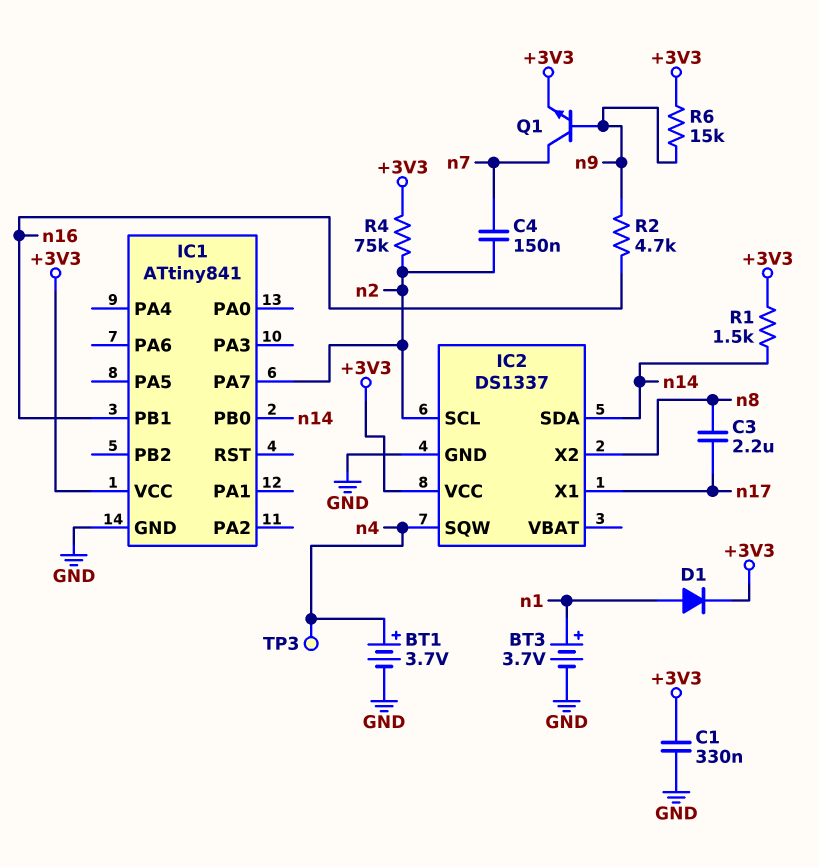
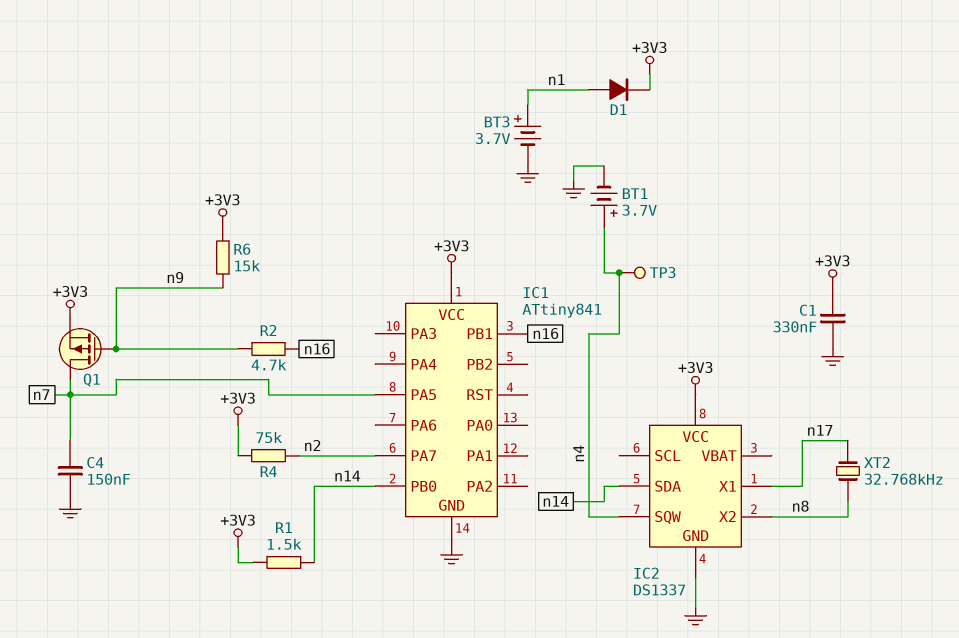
C3: 2.2uF (n8, n17) -> none
C4: 150nF (n2, n7) -> 150nF (GND, n7)
IC1 pin PA5: none -> n7
IC2 pin SCL: n2 -> none
Q1: NPN (B n9, C n7, E +3V3) -> PMOS (G n9, D n7, S +3V3)
XT2: none -> 32.768kHz (n8, n17)

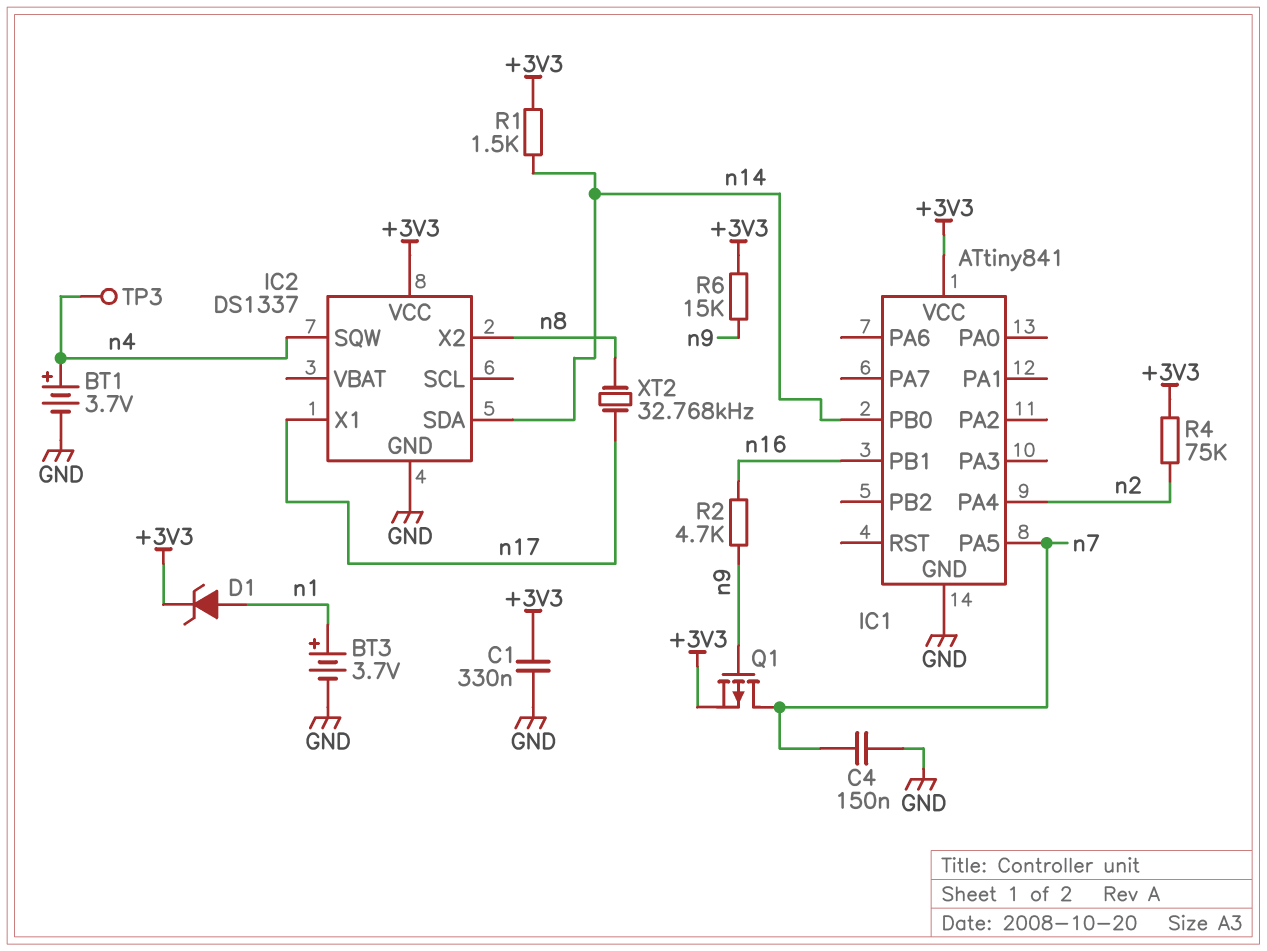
D1: diode (A n1, K +3V3) -> zener (A n1, K +3V3)
IC1 pin PA4: none -> n2
IC1 pin PA7: n2 -> none

